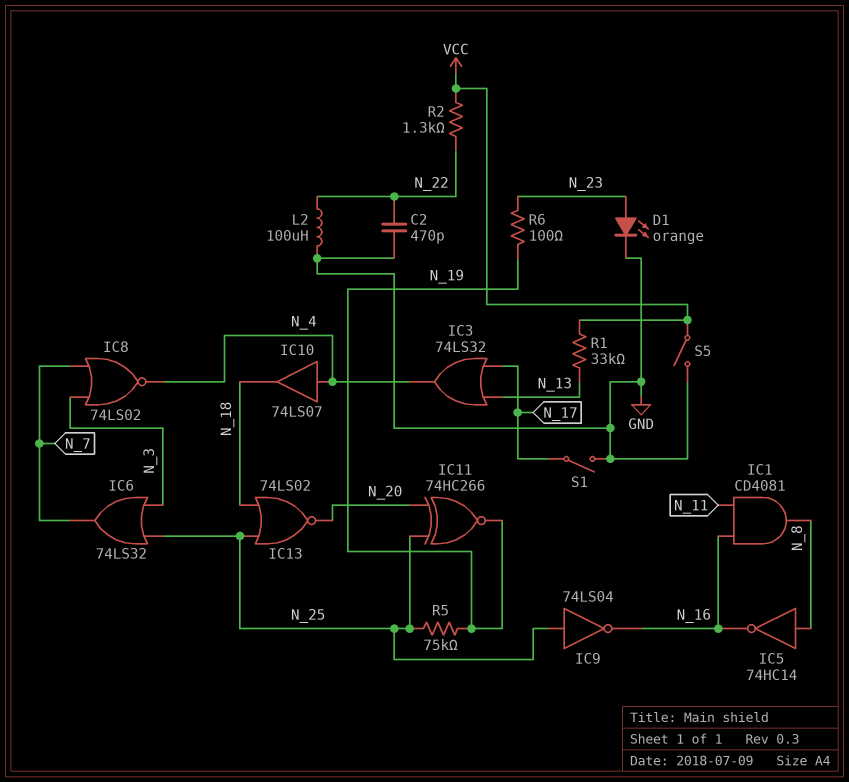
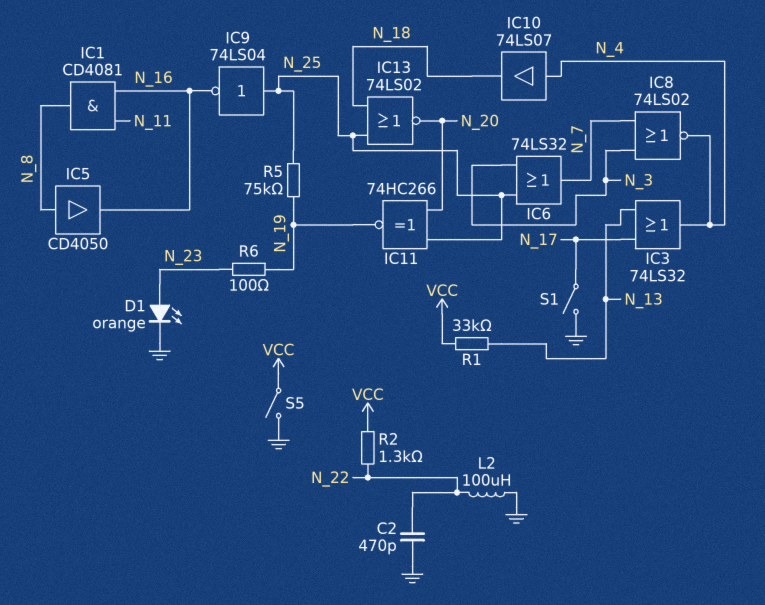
IC5: NOT 74HC14 (in N_8, out N_16) -> buffer CD4050 (in N_8, out N_16)

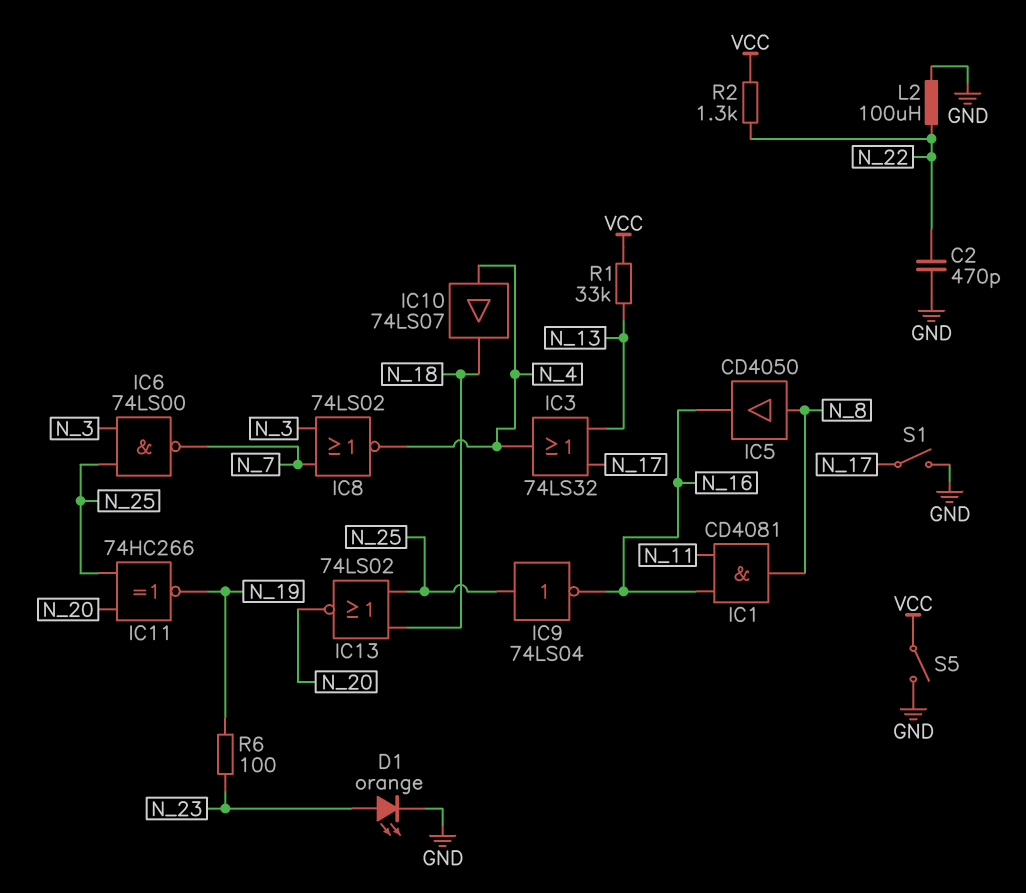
IC6: OR 74LS32 (in N_3, in N_25, out N_7) -> NAND 74LS00 (in N_3, in N_25, out N_7)
R5: 75k (N_19, N_25) -> none

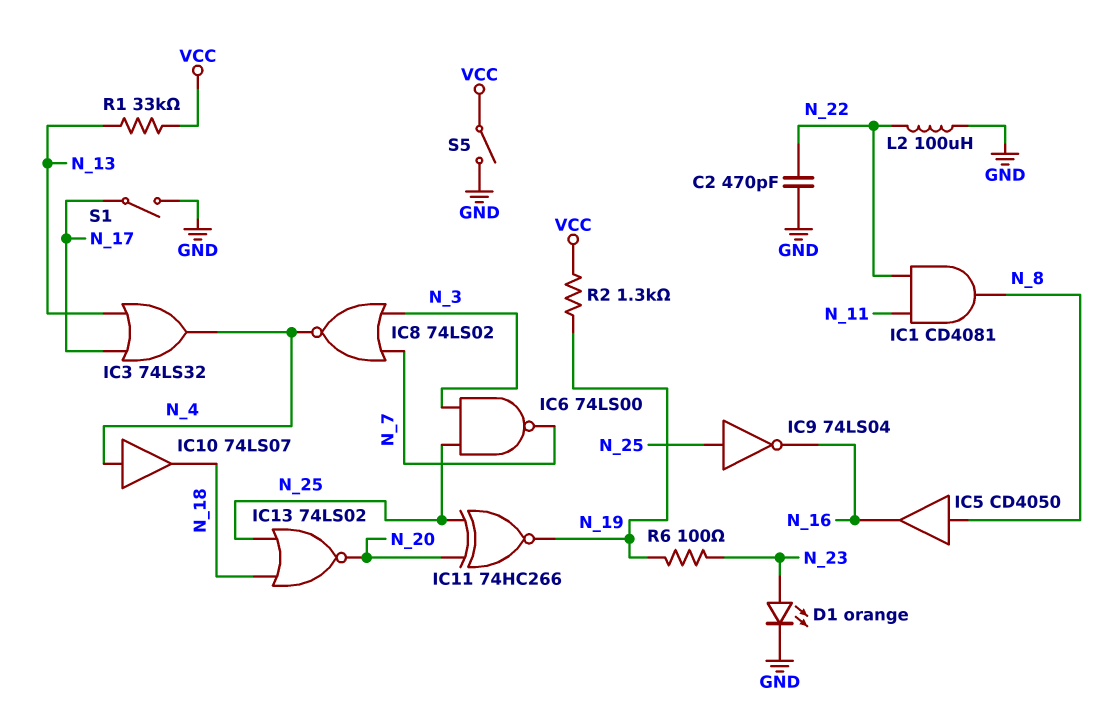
IC1: AND CD4081 (in N_11, in N_16, out N_8) -> AND CD4081 (in N_11, in N_22, out N_8)
R2: 1.3k (N_22, VCC) -> 1.3k (N_19, VCC)

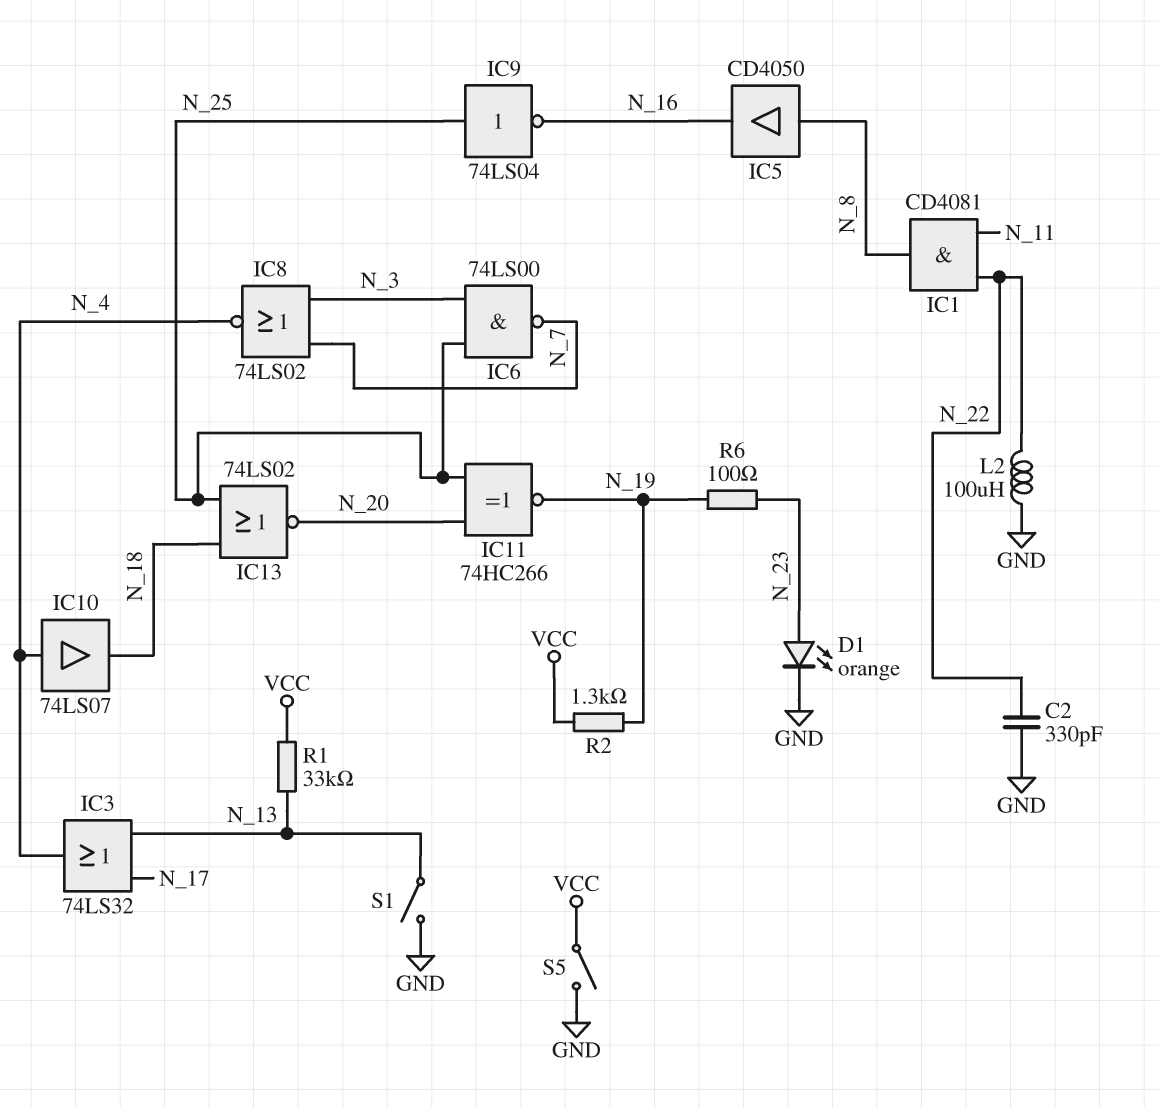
C2: 470pF (GND, N_22) -> 330pF (GND, N_22)
S1: switch (GND, N_17) -> switch (GND, N_13)

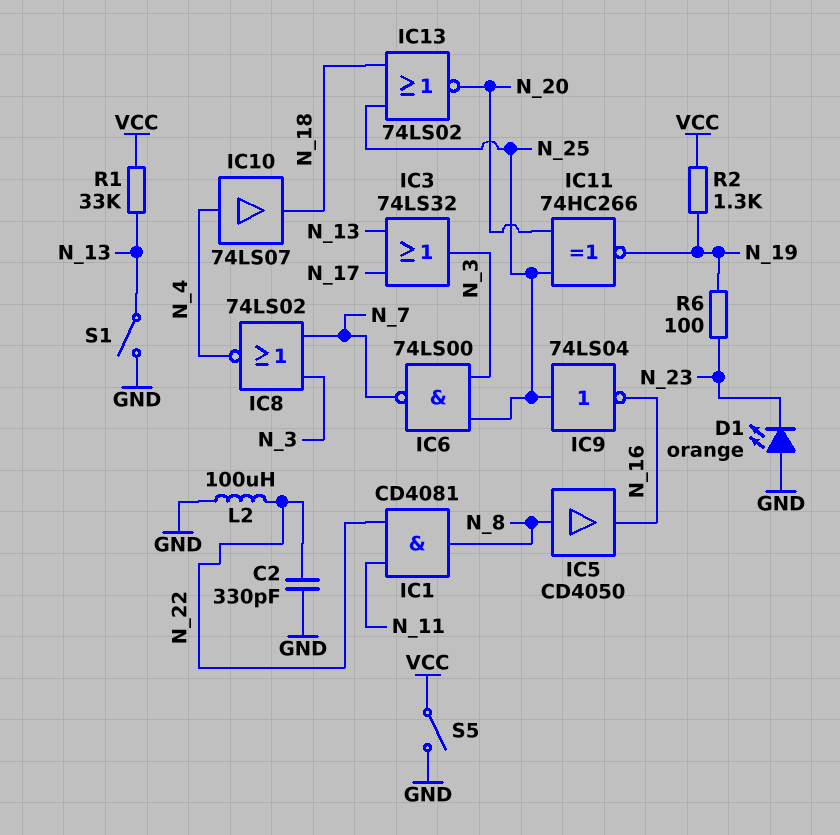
D1: LED orange (A N_23, K GND) -> LED orange (A GND, K N_23)
IC3: OR 74LS32 (in N_13, in N_17, out N_4) -> OR 74LS32 (in N_13, in N_17, out N_3)

